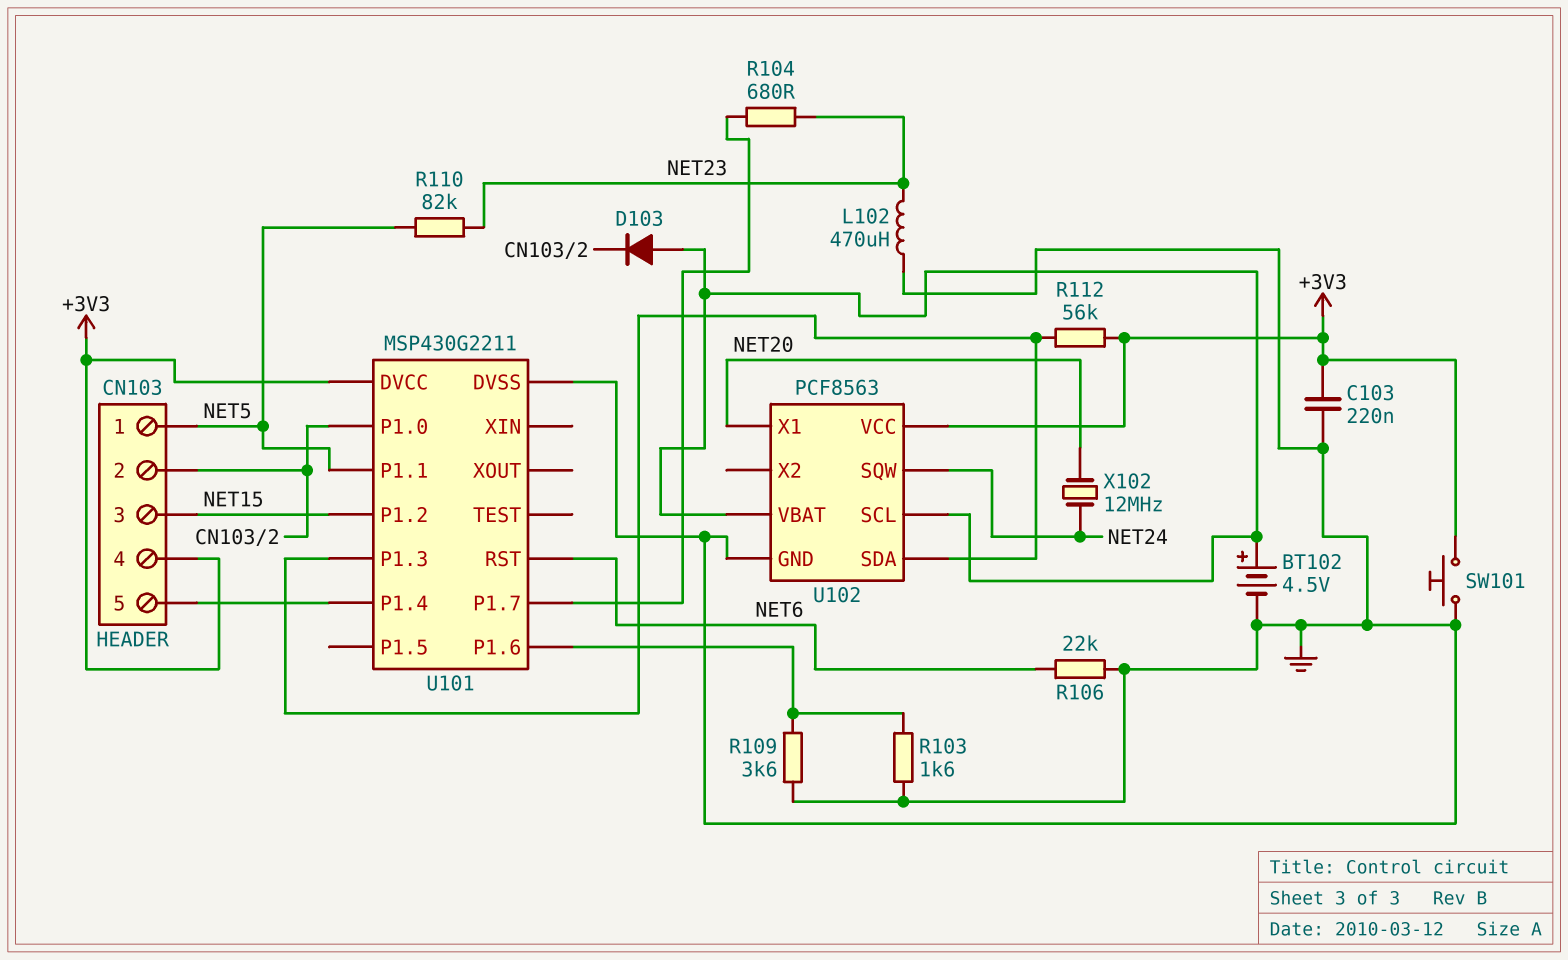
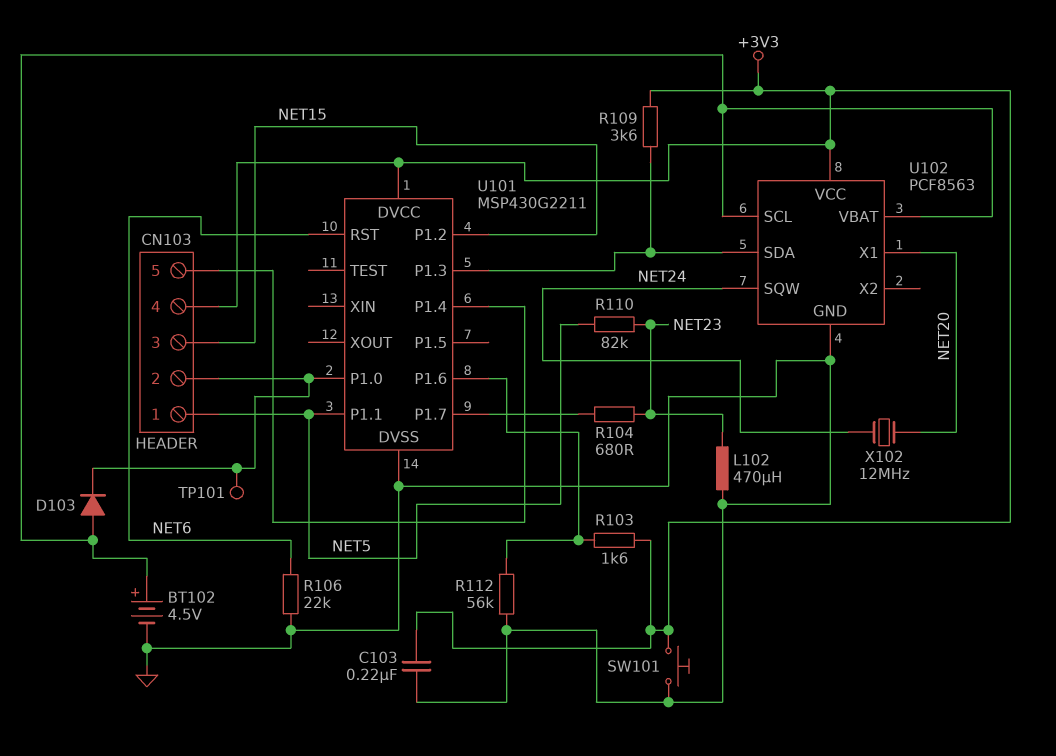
R103: 1.6k (GND, U101/P1.6) -> 1.6k (+3V3, U101/P1.6)
R109: 3.6k (GND, U101/P1.6) -> 3.6k (+3V3, U101/P1.3)
R112: 56k (+3V3, U101/P1.3) -> 56k (GND, U101/P1.6)
TP101: none -> test point (CN103/2)

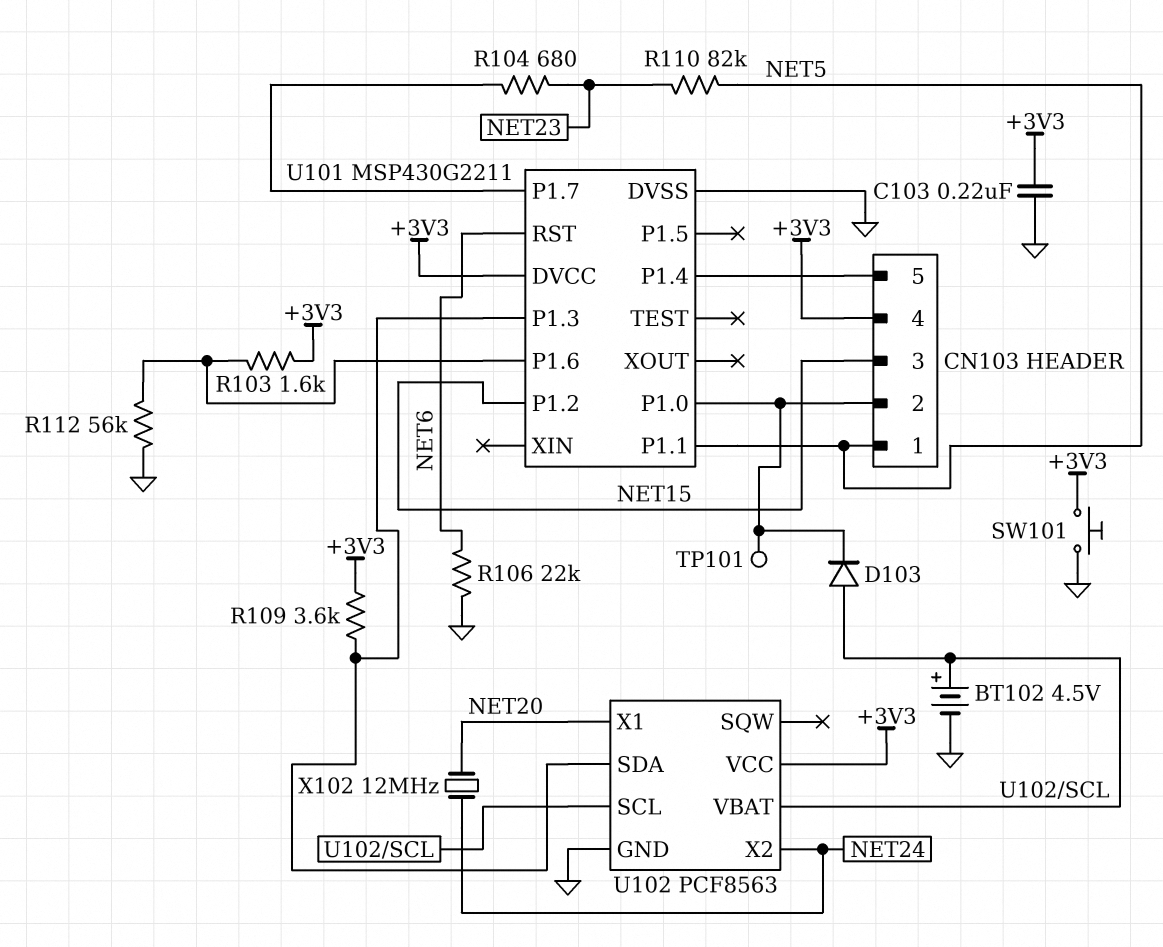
L102: 470uH (GND, NET23) -> none
U102 pin SQW: NET24 -> none
U102 pin X2: none -> NET24

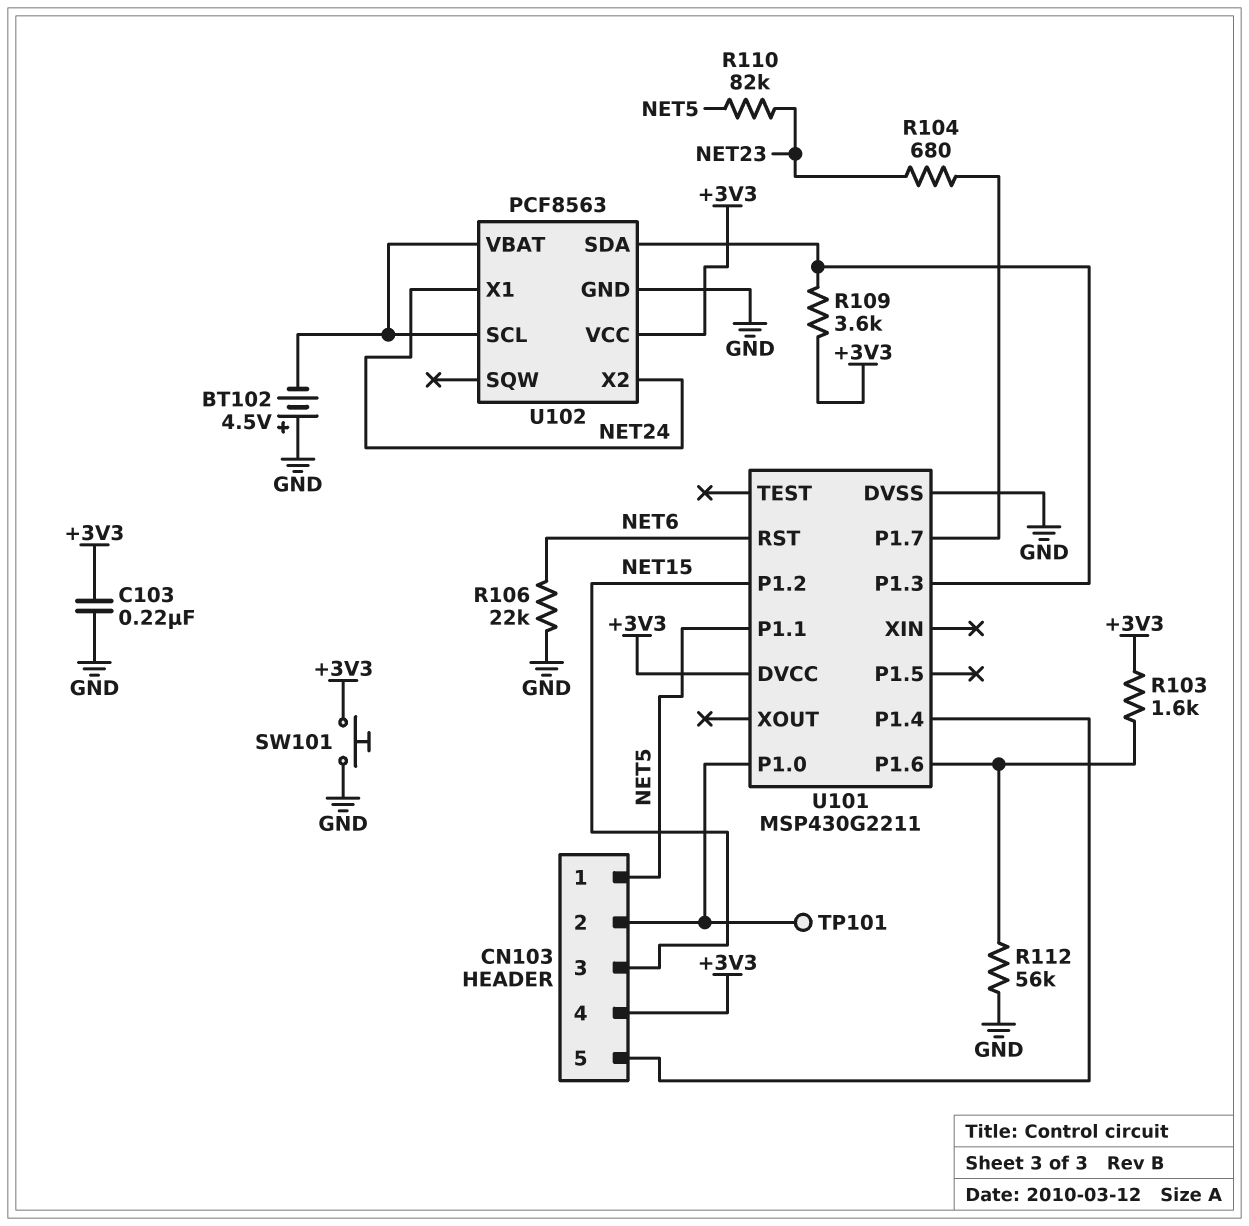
BT102: 4.5V (plus U102/SCL, minus GND) -> 4.5V (plus GND, minus U102/SCL)
D103: diode (A U102/SCL, K CN103/2) -> none
U102 pin X1: NET20 -> NET24
X102: 12MHz (NET20, NET24) -> none

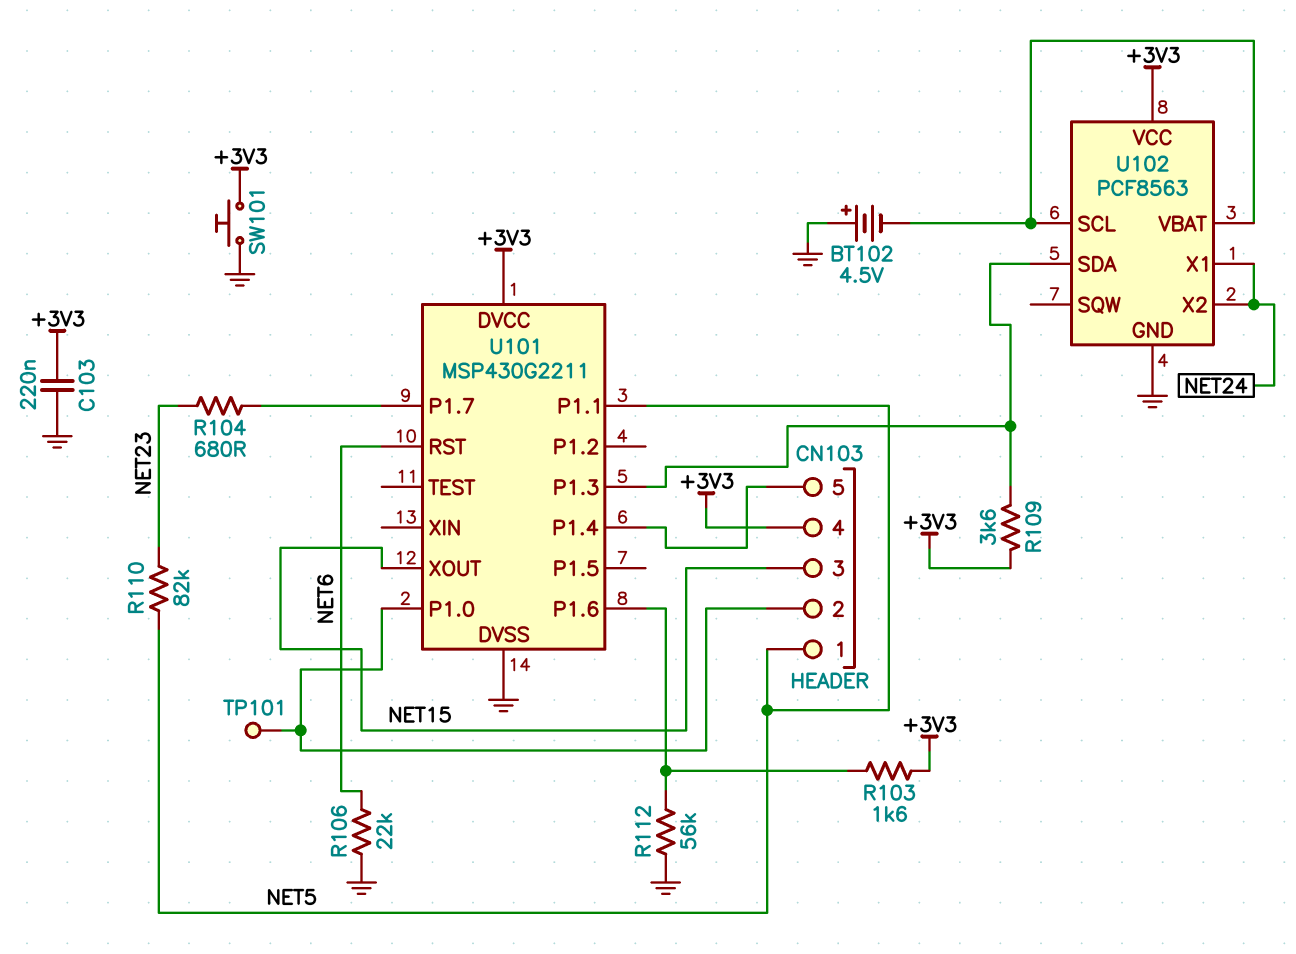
U101 pin P1.2: NET15 -> none
U101 pin XOUT: none -> NET15

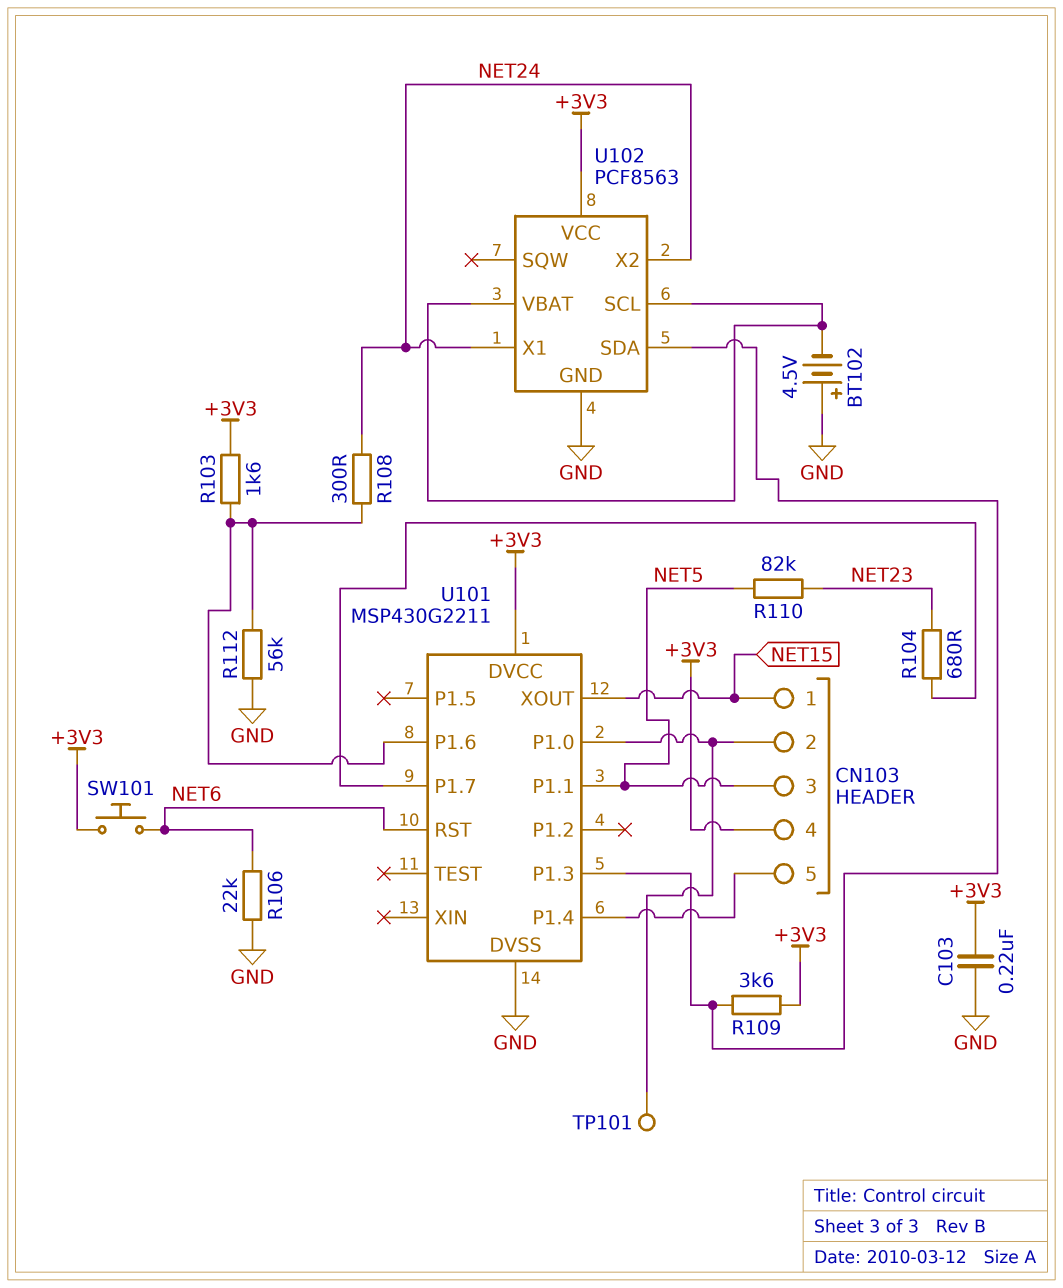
CN103 pin 1: NET5 -> NET15
CN103 pin 3: NET15 -> NET5
R108: none -> 300 (NET24, U101/P1.6)
SW101: button (+3V3, GND) -> button (+3V3, NET6)

